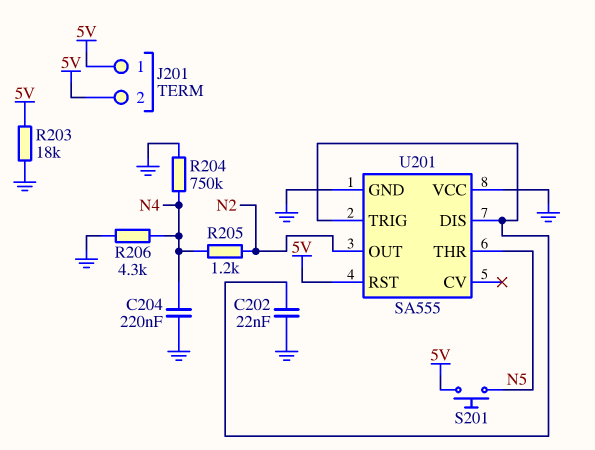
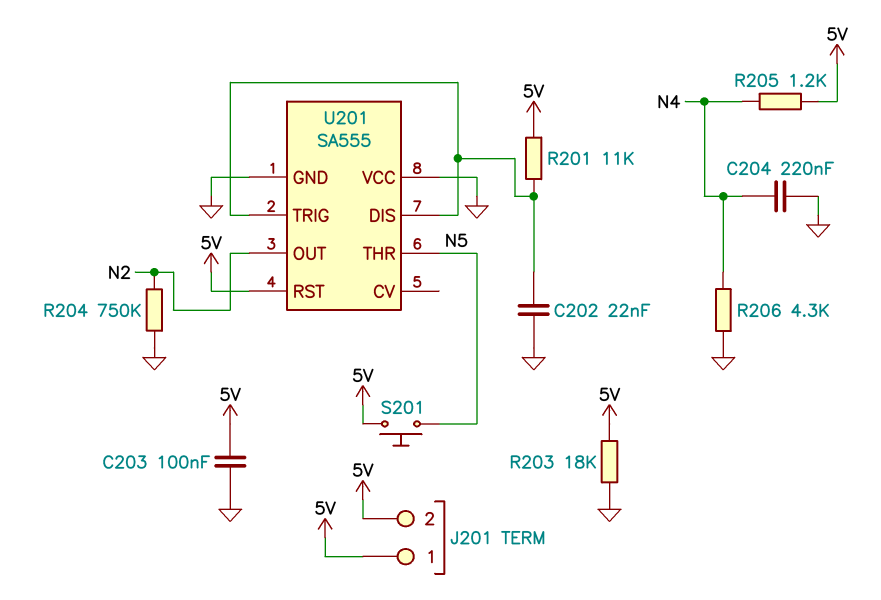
C203: none -> 100nF (5V, GND)
R201: none -> 11k (5V, U201/DIS)
R204: 750k (GND, N4) -> 750k (GND, N2)
R205: 1.2k (N2, N4) -> 1.2k (5V, N4)

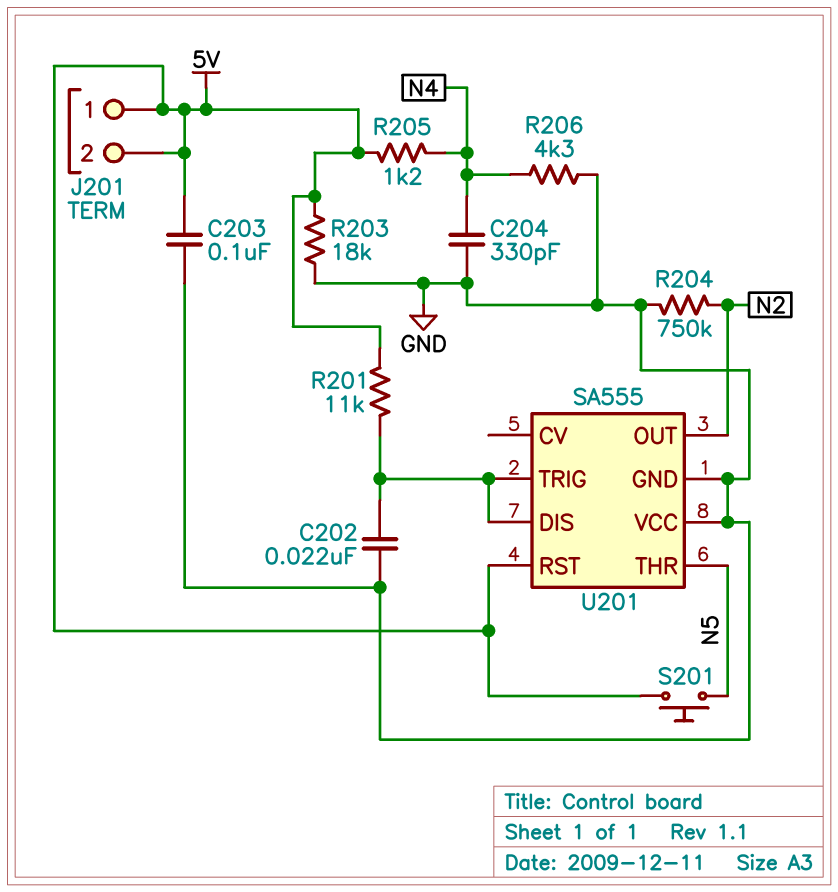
C204: 220nF (GND, N4) -> 330pF (GND, N4)

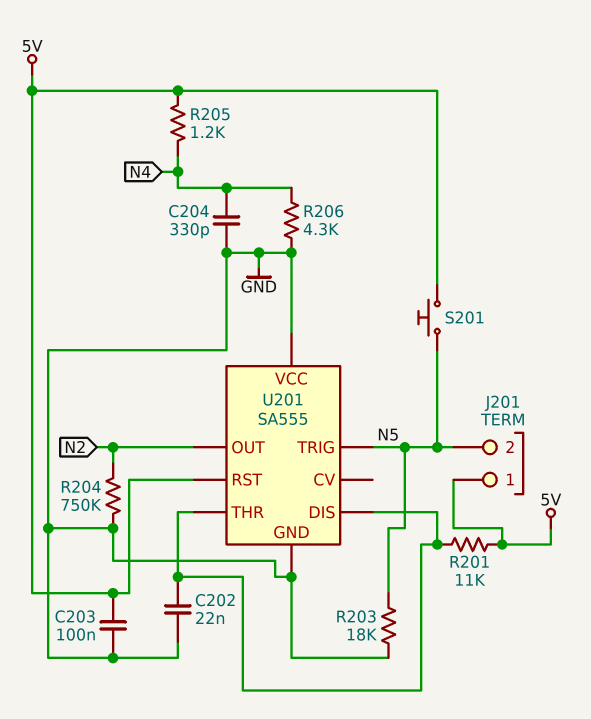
J201 pin 2: 5V -> N5
R203: 18k (5V, GND) -> 18k (GND, N5)
U201 pin THR: N5 -> U201/DIS
U201 pin TRIG: U201/DIS -> N5

